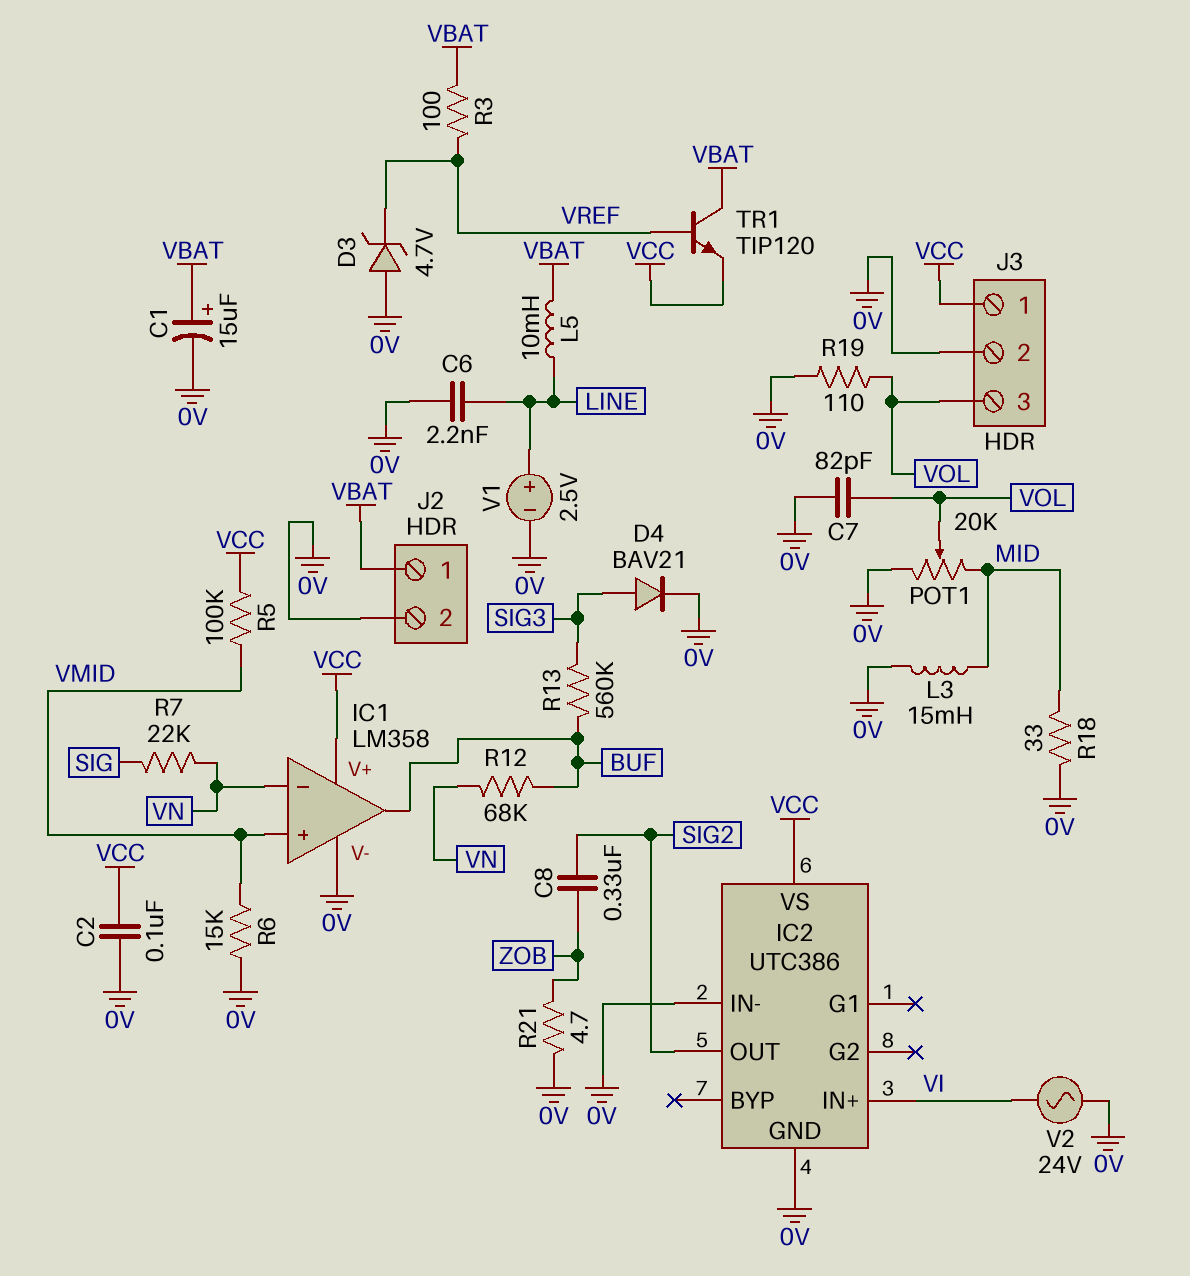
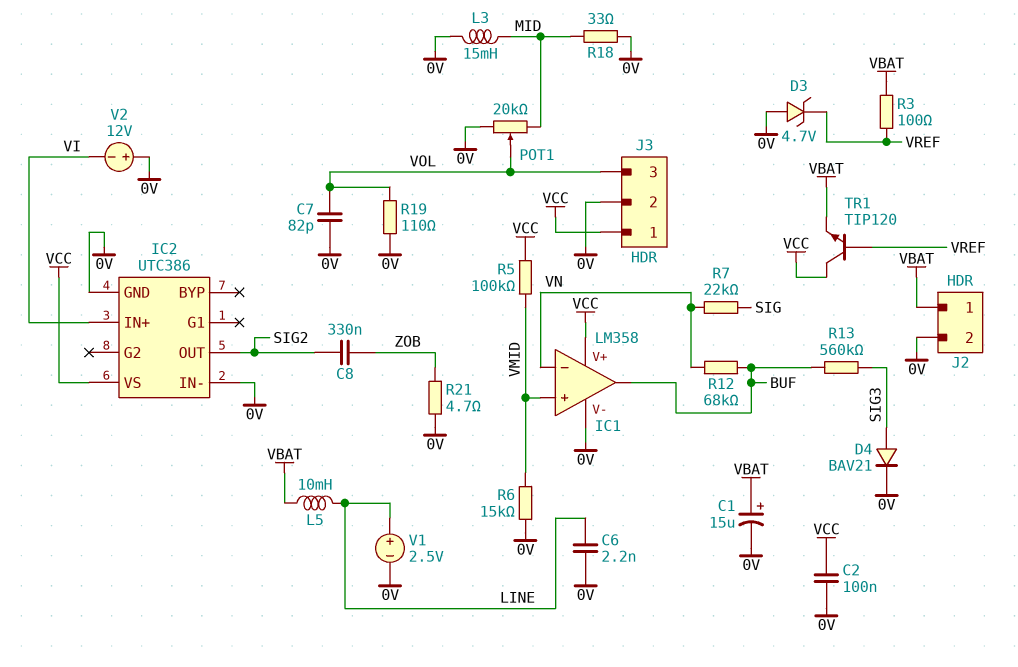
TR1: NPN TIP120 (B VREF, C VBAT, E VCC) -> NPN TIP120 (B VREF, C VCC, E VBAT)
V2: AC 24V (0V, VI) -> 12V (plus 0V, minus VI)

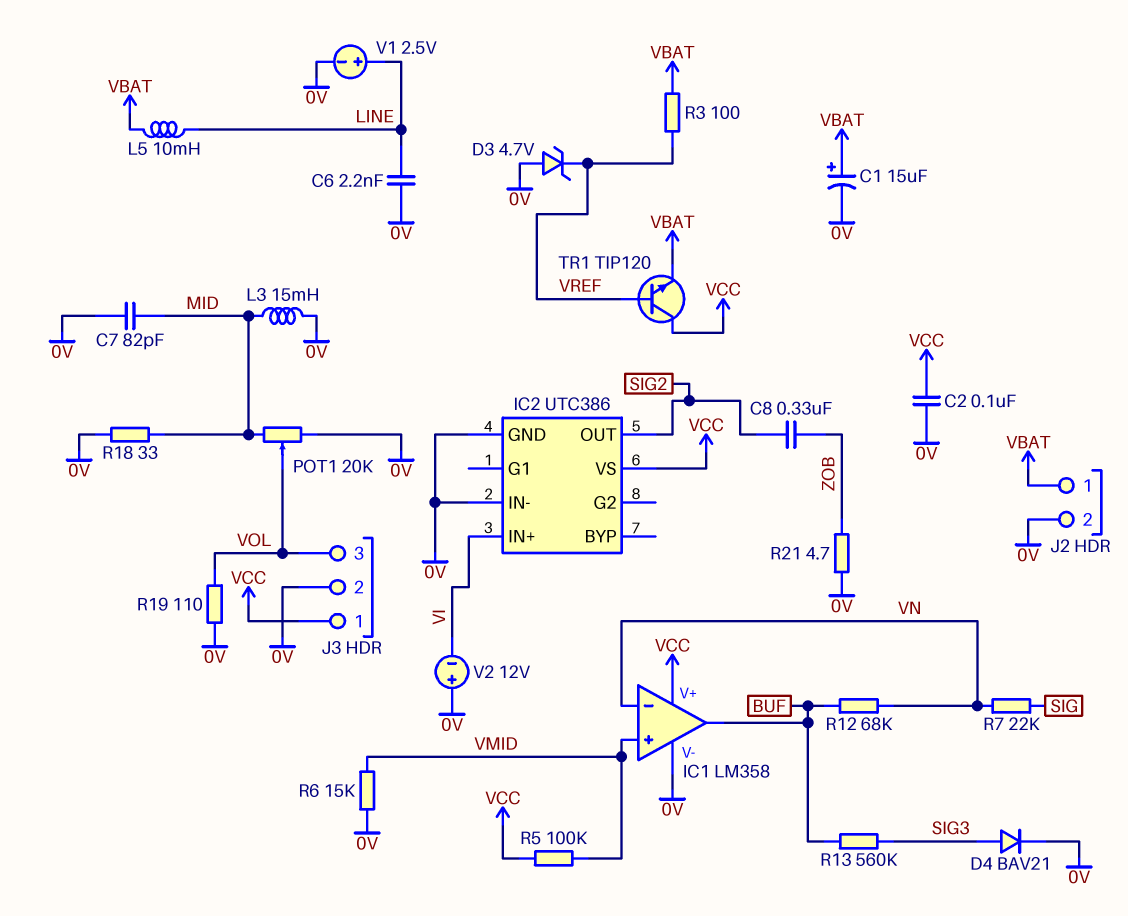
C7: 82pF (0V, VOL) -> 82pF (0V, MID)

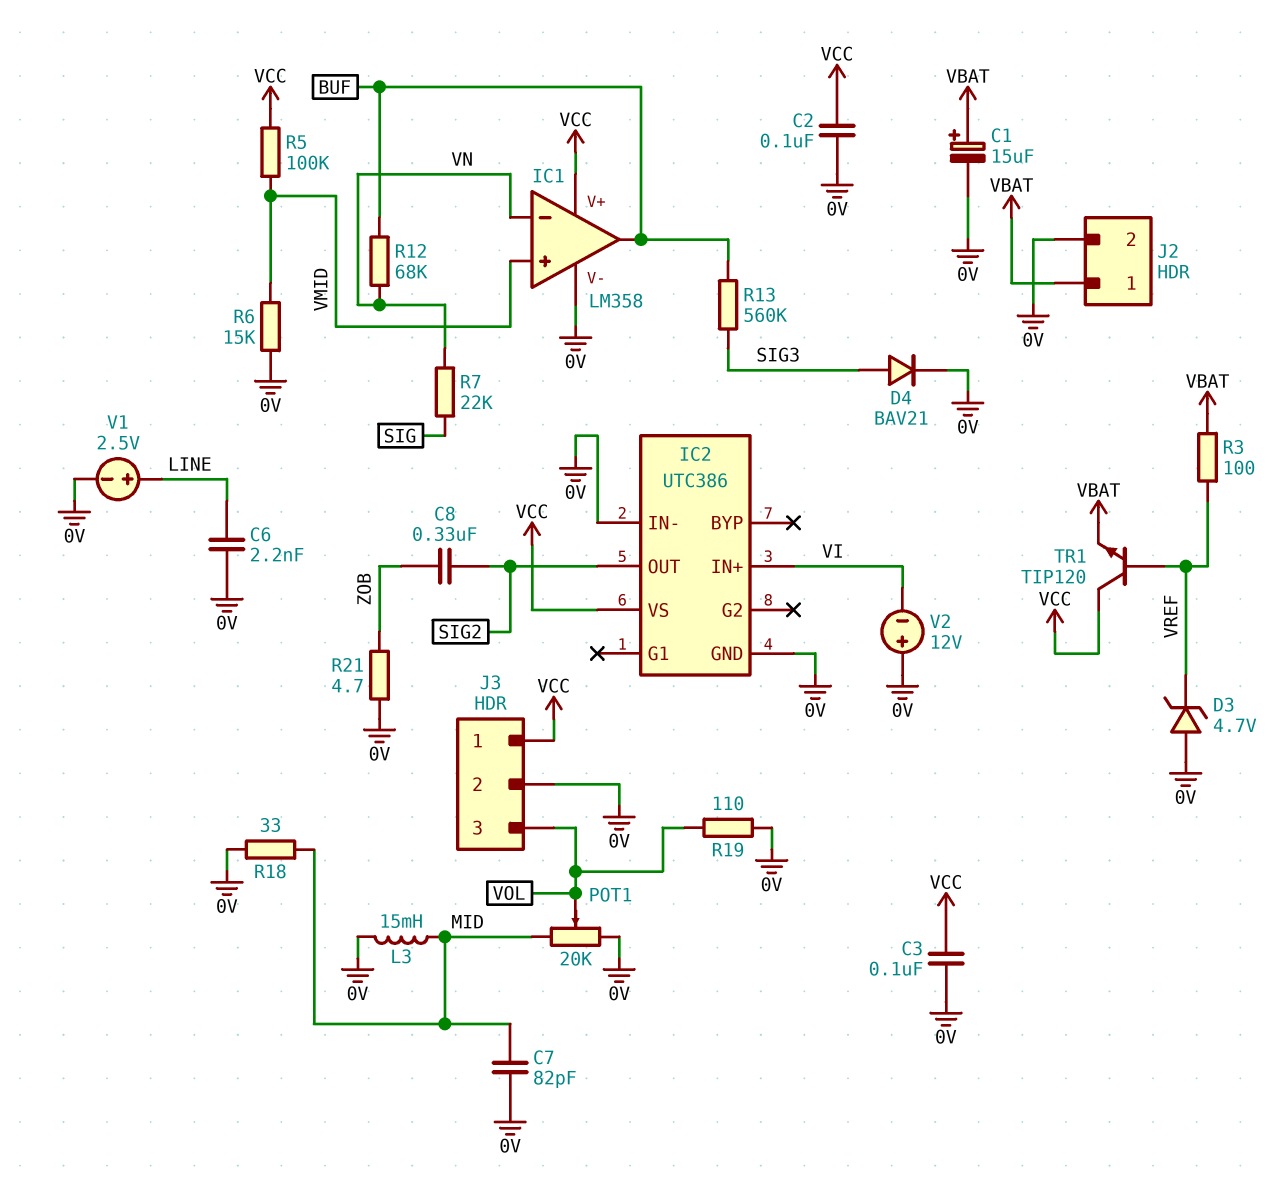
C3: none -> 100nF (0V, VCC)
L5: 10mH (LINE, VBAT) -> none

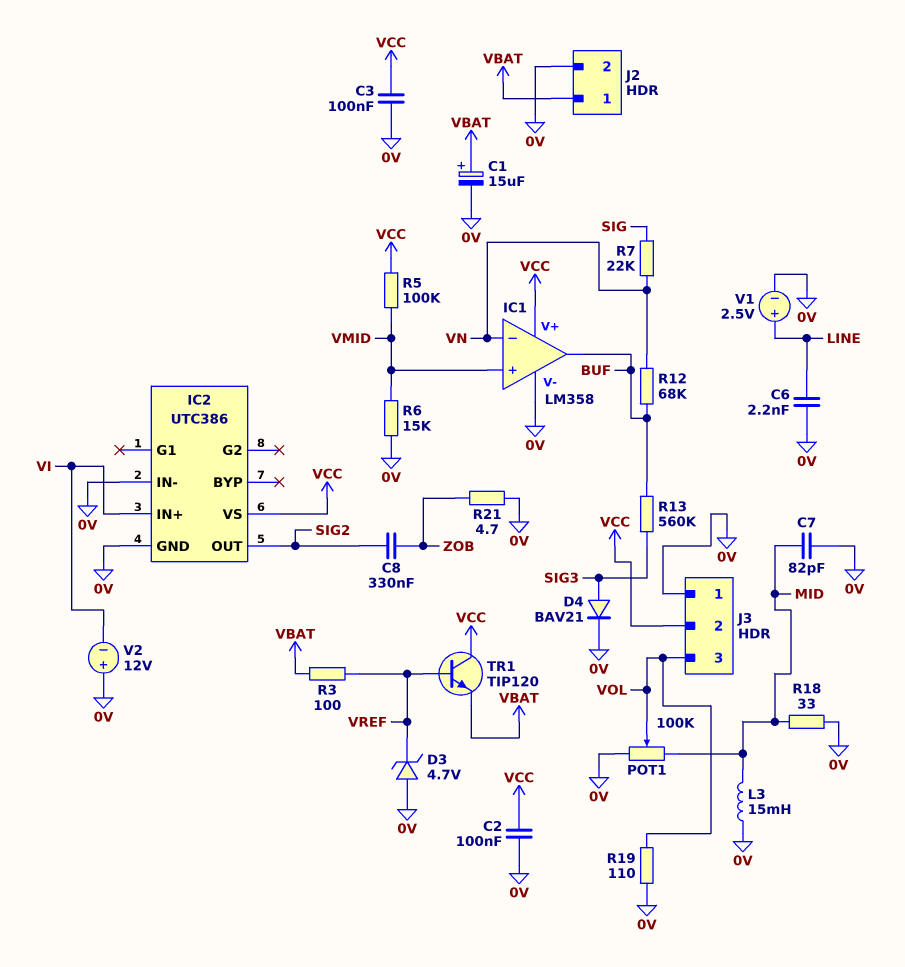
J3 pin 1: VCC -> 0V
J3 pin 2: 0V -> VCC
POT1: 20k (0V, MID, wiper VOL) -> 100k (0V, MID, wiper VOL)

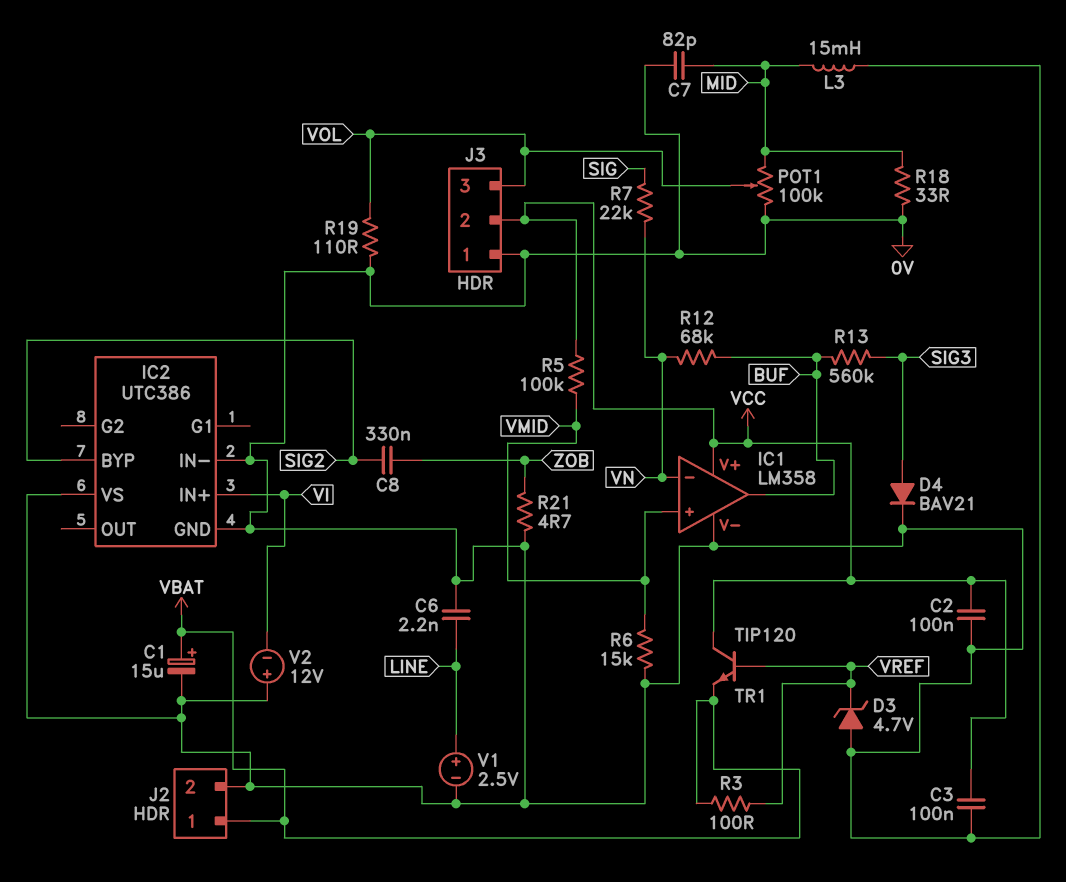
IC2 pin BYP: none -> SIG2
IC2 pin OUT: SIG2 -> none
IC2 pin VS: VCC -> 0V

